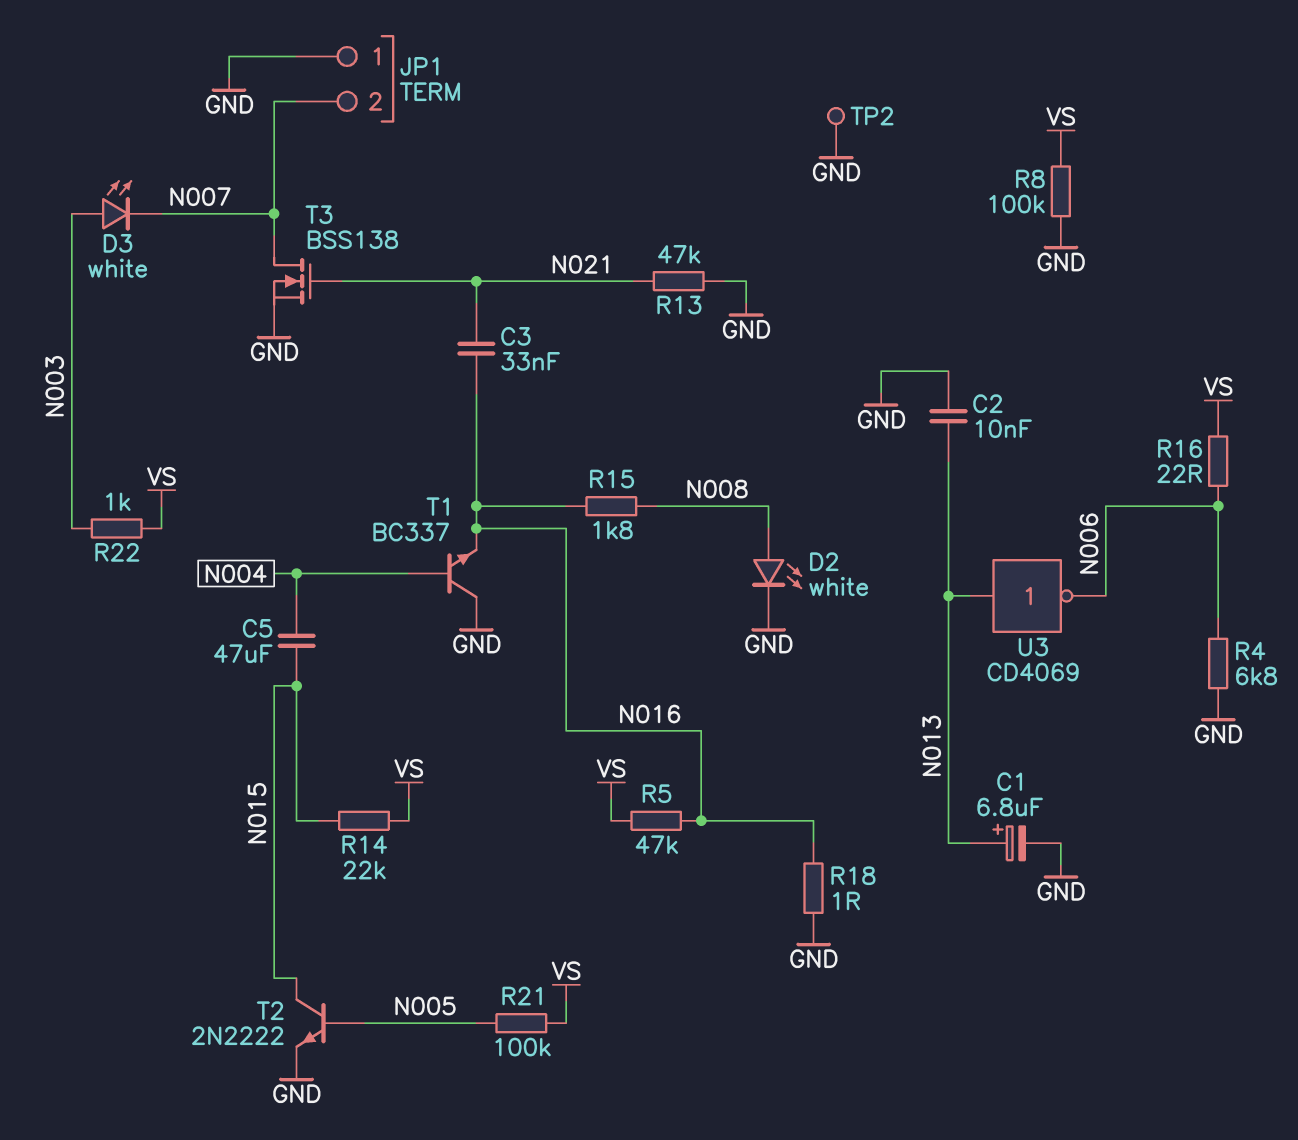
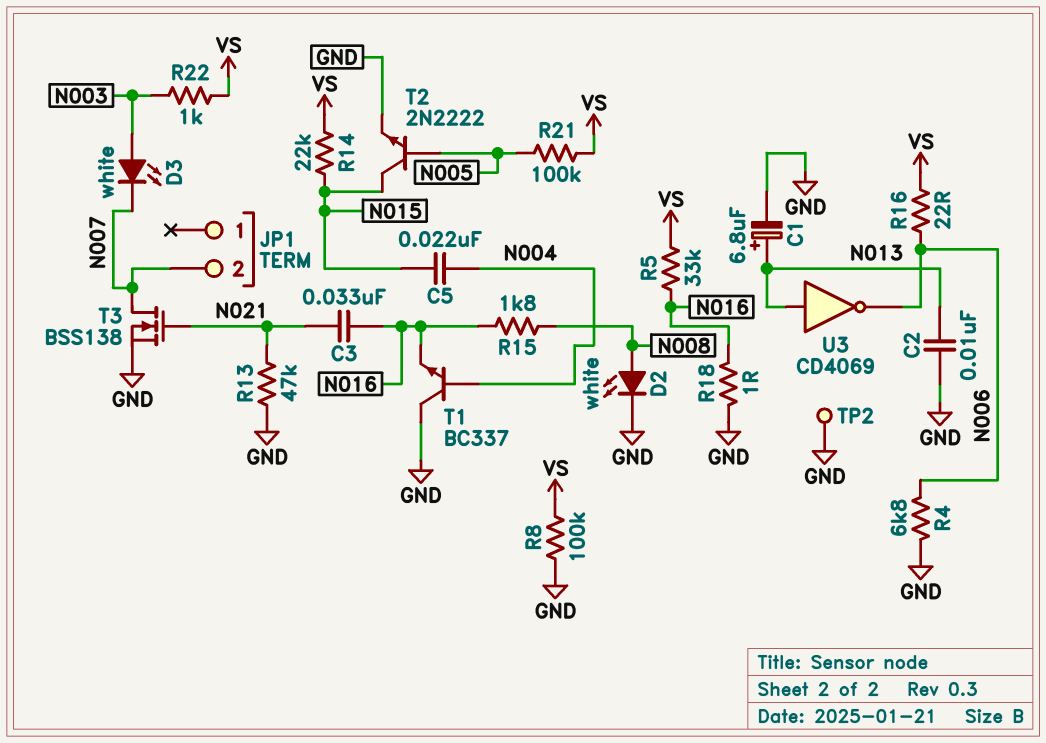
C5: 47uF (N004, N015) -> 22nF (N004, N015)
JP1 pin 1: GND -> none
R5: 47k (N016, VS) -> 33k (N016, VS)

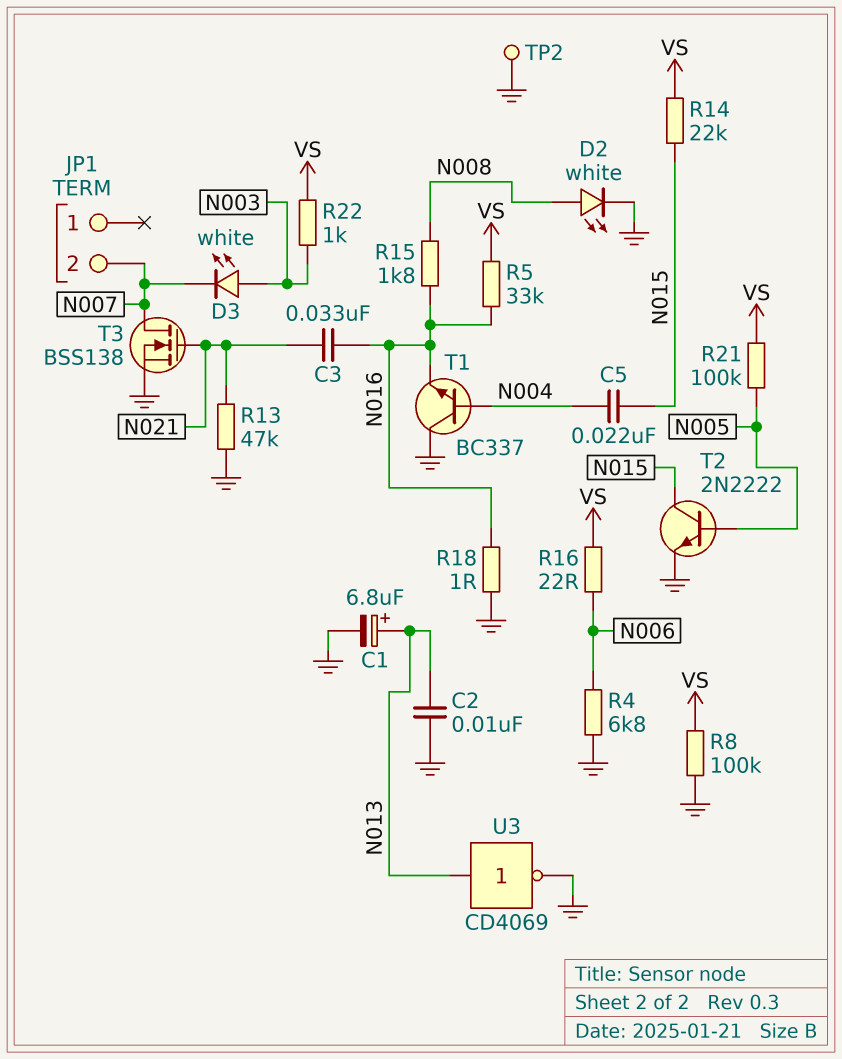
U3: NOT CD4069 (in N013, out N006) -> NOT CD4069 (in N013, out GND)

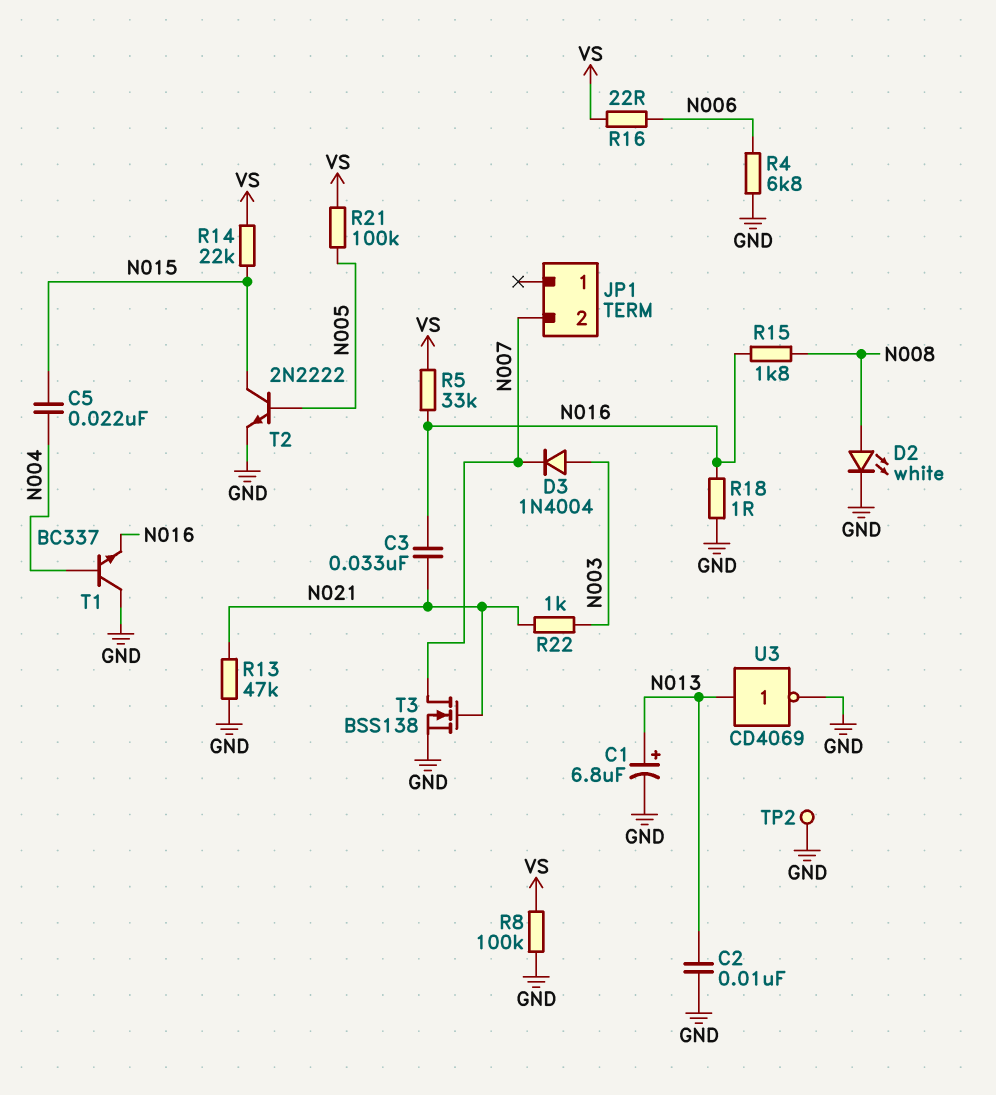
D3: LED white (A N003, K N007) -> diode 1N4004 (A N003, K N007)
R22: 1k (N003, VS) -> 1k (N003, N021)

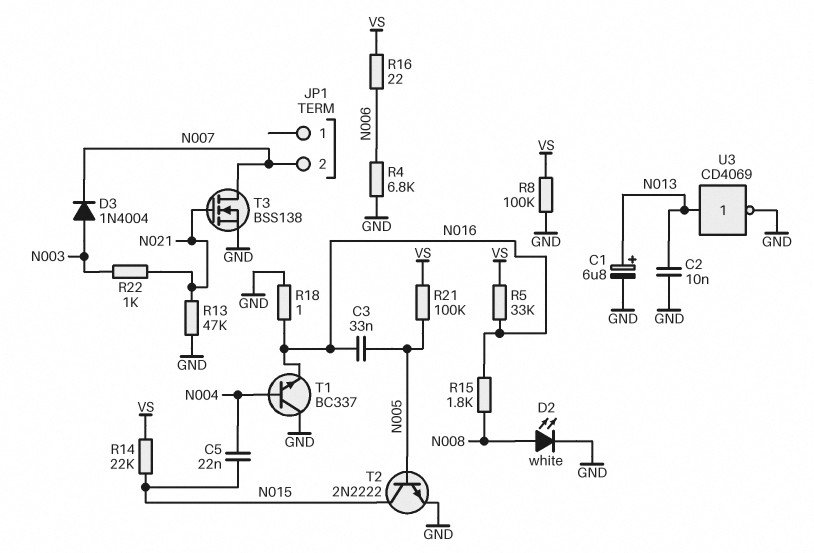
C3: 33nF (N016, N021) -> 33nF (N005, N016)
TP2: test point (GND) -> none

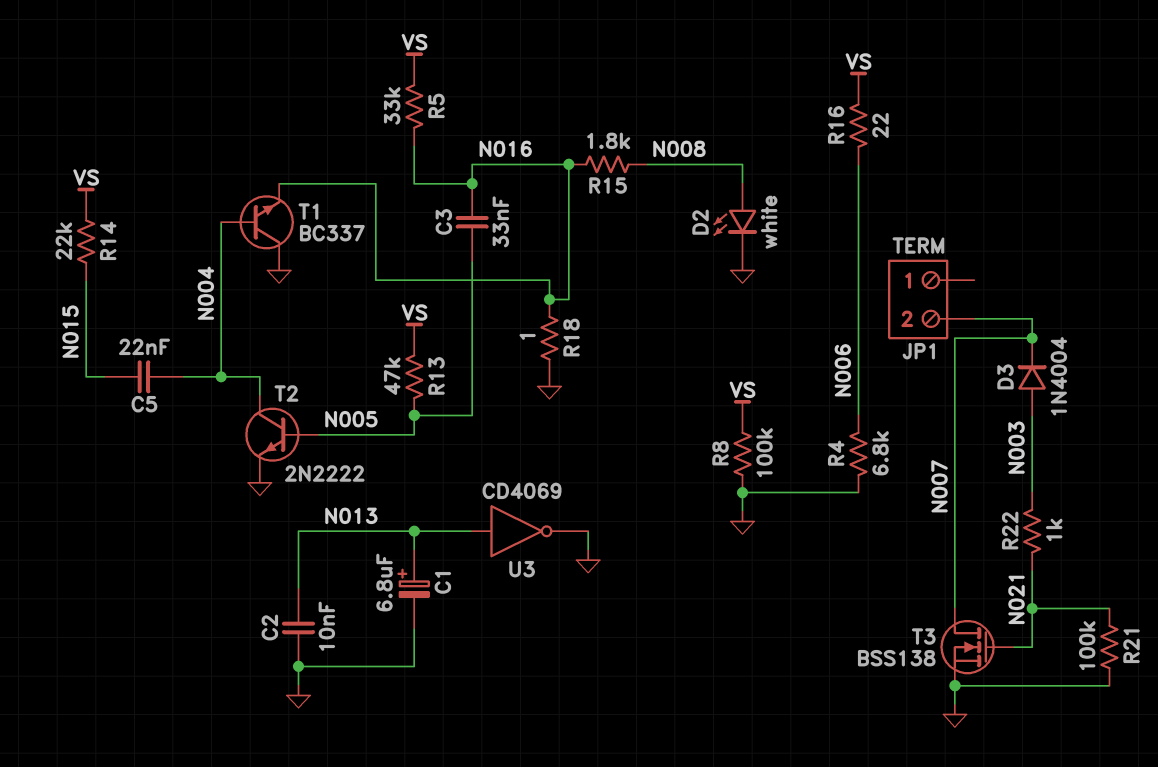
R13: 47k (GND, N021) -> 47k (N005, VS)
R21: 100k (N005, VS) -> 100k (GND, N021)
T2: NPN 2N2222 (B N005, C N015, E GND) -> NPN 2N2222 (B N005, C N004, E GND)

